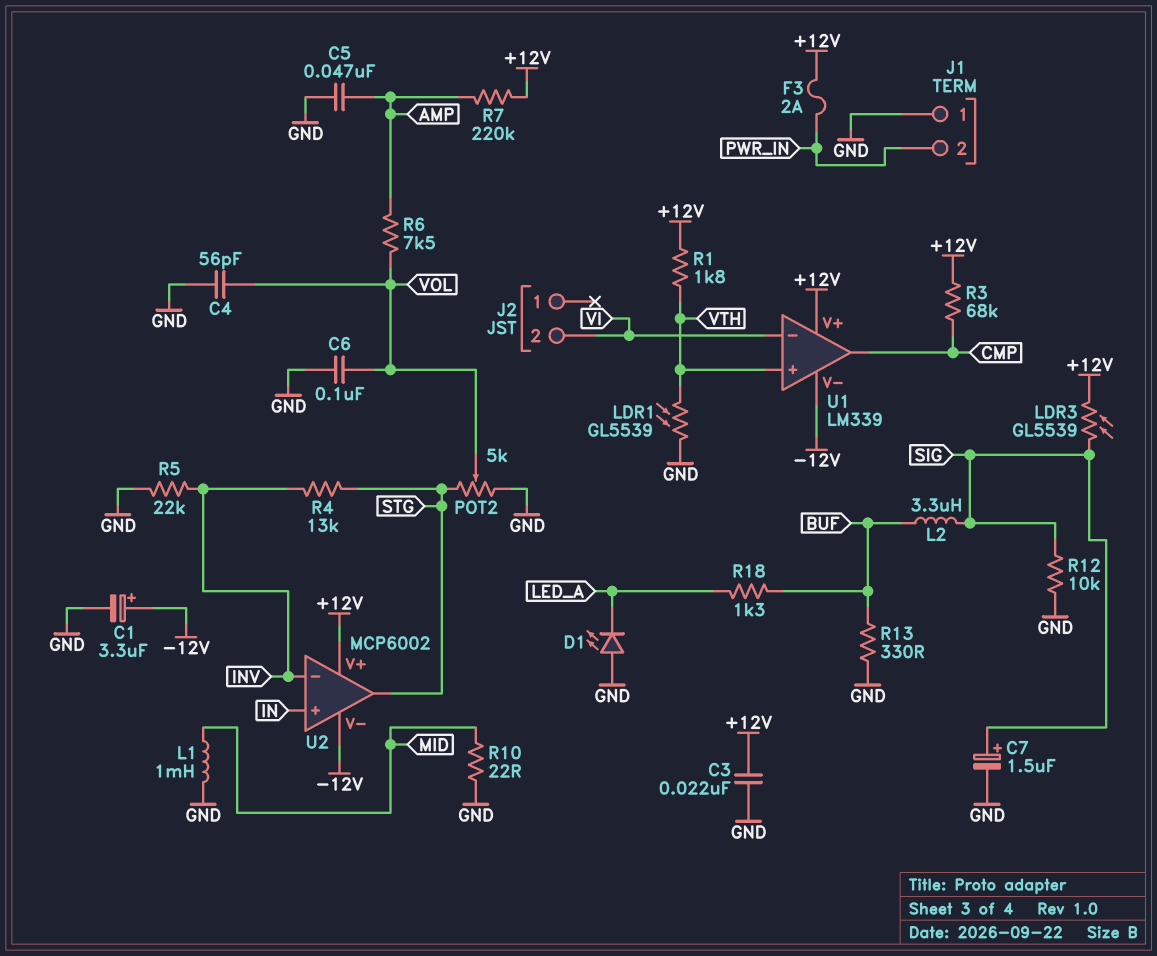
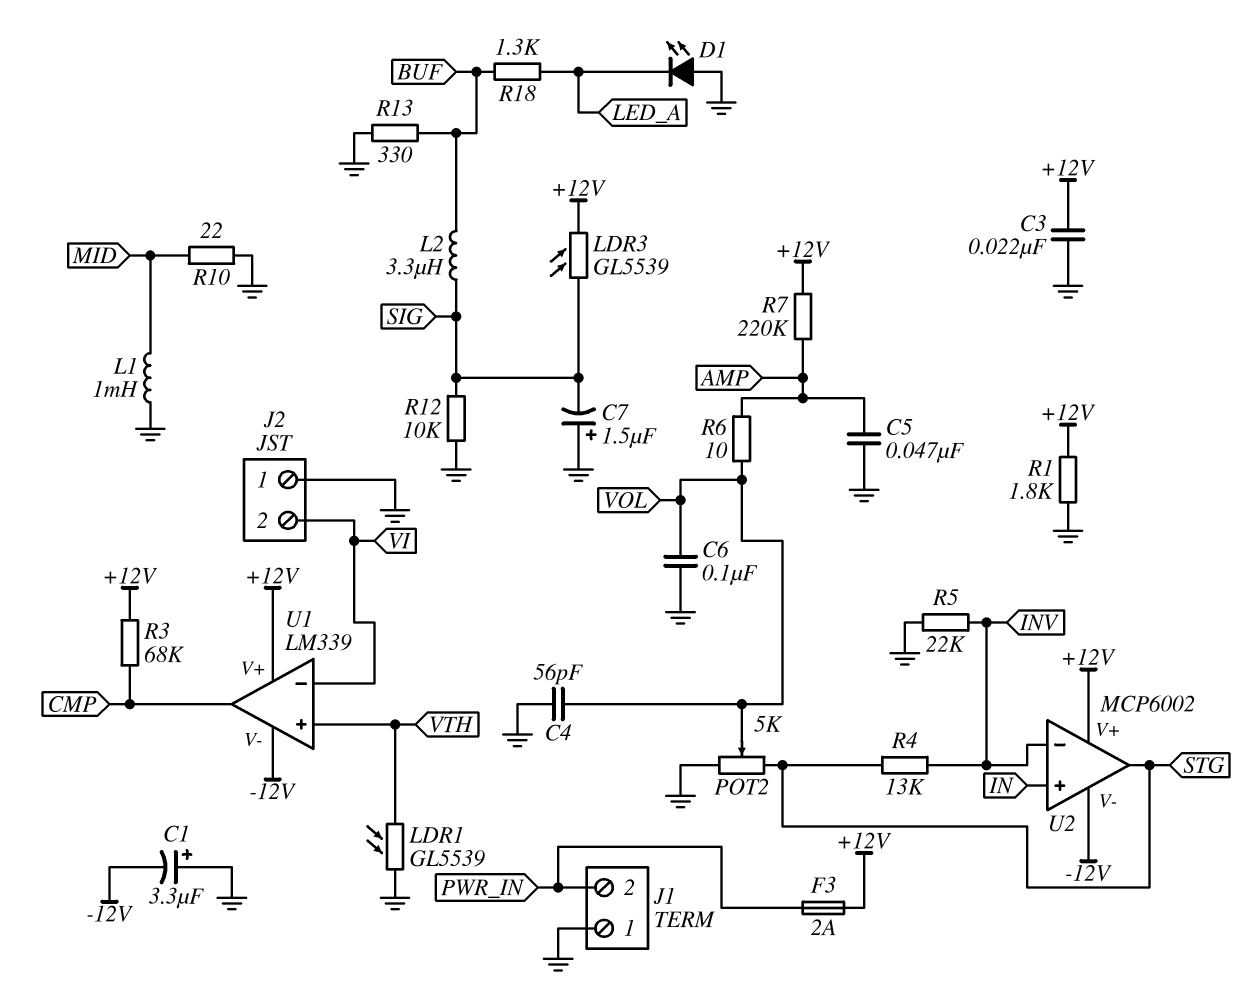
C1: 3.3uF (plus -12V, minus GND) -> 3.3uF (plus GND, minus -12V)
C7: 1.5uF (plus SIG, minus GND) -> 1.5uF (plus GND, minus SIG)
J2 pin 1: none -> GND
R1: 1.8k (+12V, VTH) -> 1.8k (+12V, GND)
R6: 7.5k (AMP, VOL) -> 10 (AMP, VOL)

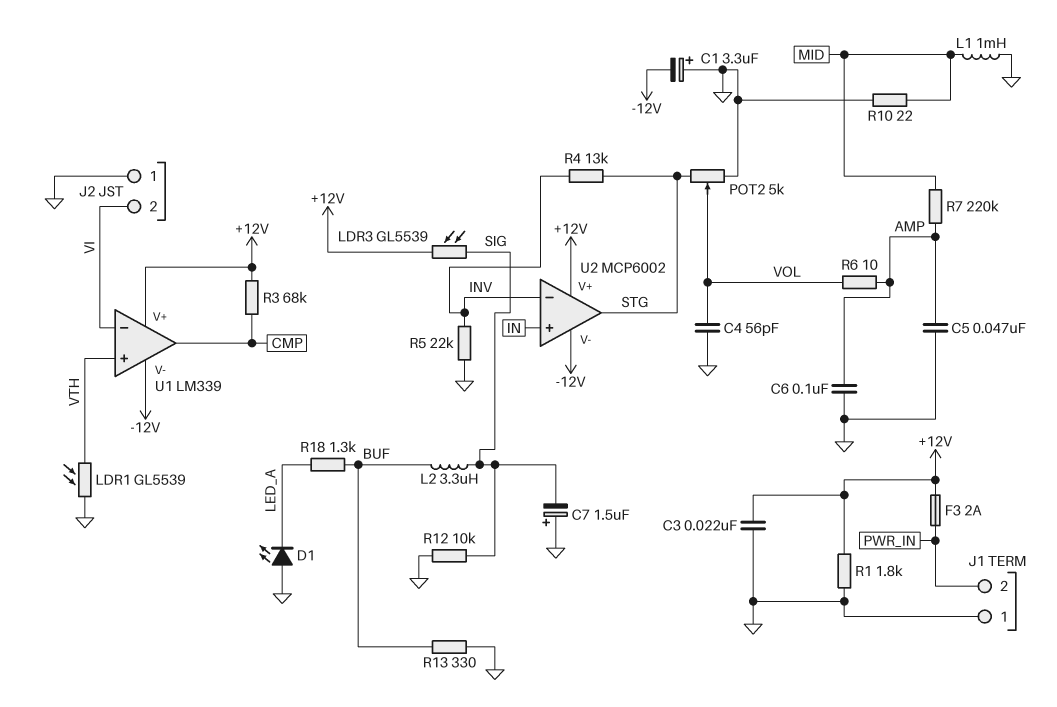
C6: 100nF (GND, VOL) -> 100nF (AMP, GND)
R7: 220k (+12V, AMP) -> 220k (AMP, MID)

